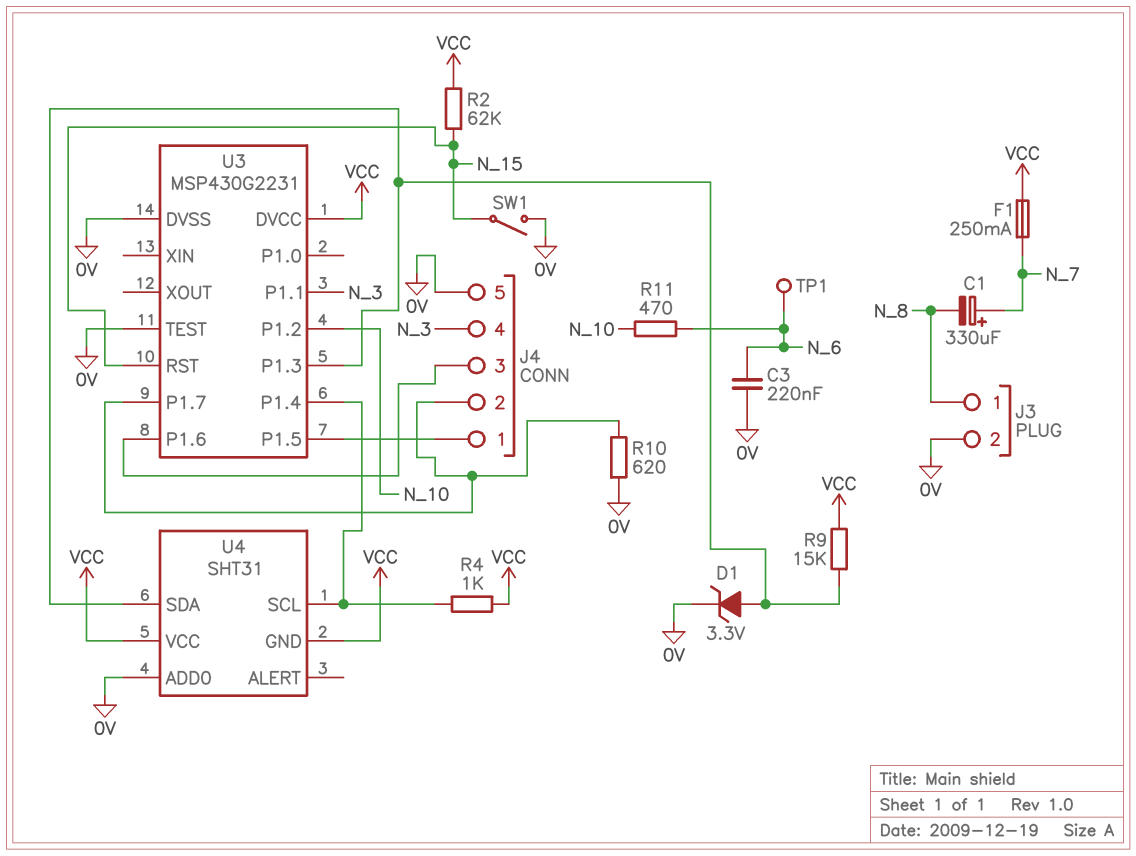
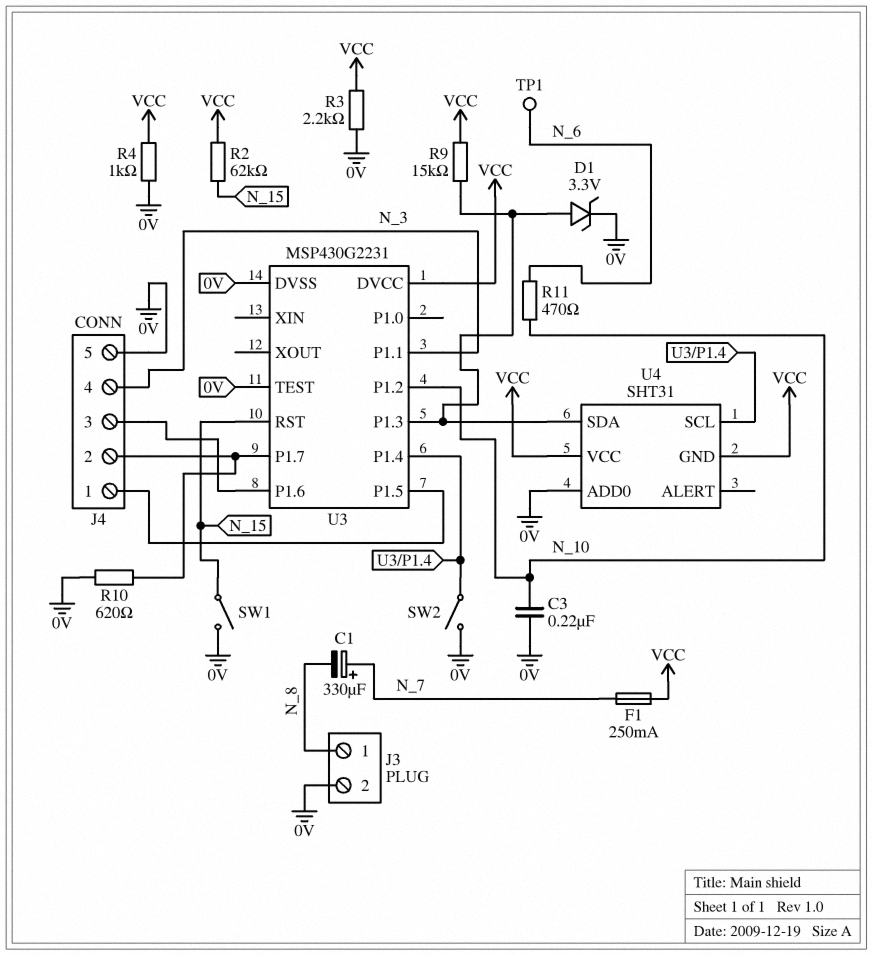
C3: 220nF (0V, N_6) -> 220nF (0V, N_10)
R3: none -> 2.2k (0V, VCC)
R4: 1k (U3/P1.4, VCC) -> 1k (0V, VCC)
SW2: none -> switch (0V, U3/P1.4)

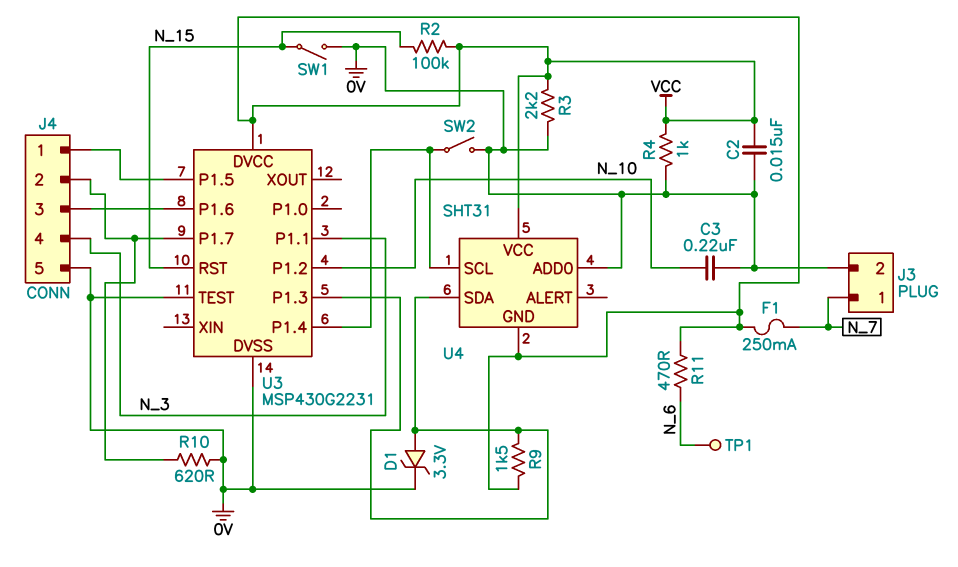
C1: 330uF (plus N_7, minus N_8) -> none
C2: none -> 15nF (0V, VCC)
J3 pin 1: N_8 -> N_7
R2: 62k (N_15, VCC) -> 100k (N_15, VCC)
R9: 15k (U3/P1.3, VCC) -> 1.5k (U3/P1.3, VCC)
R11: 470 (N_6, N_10) -> 470 (N_6, VCC)

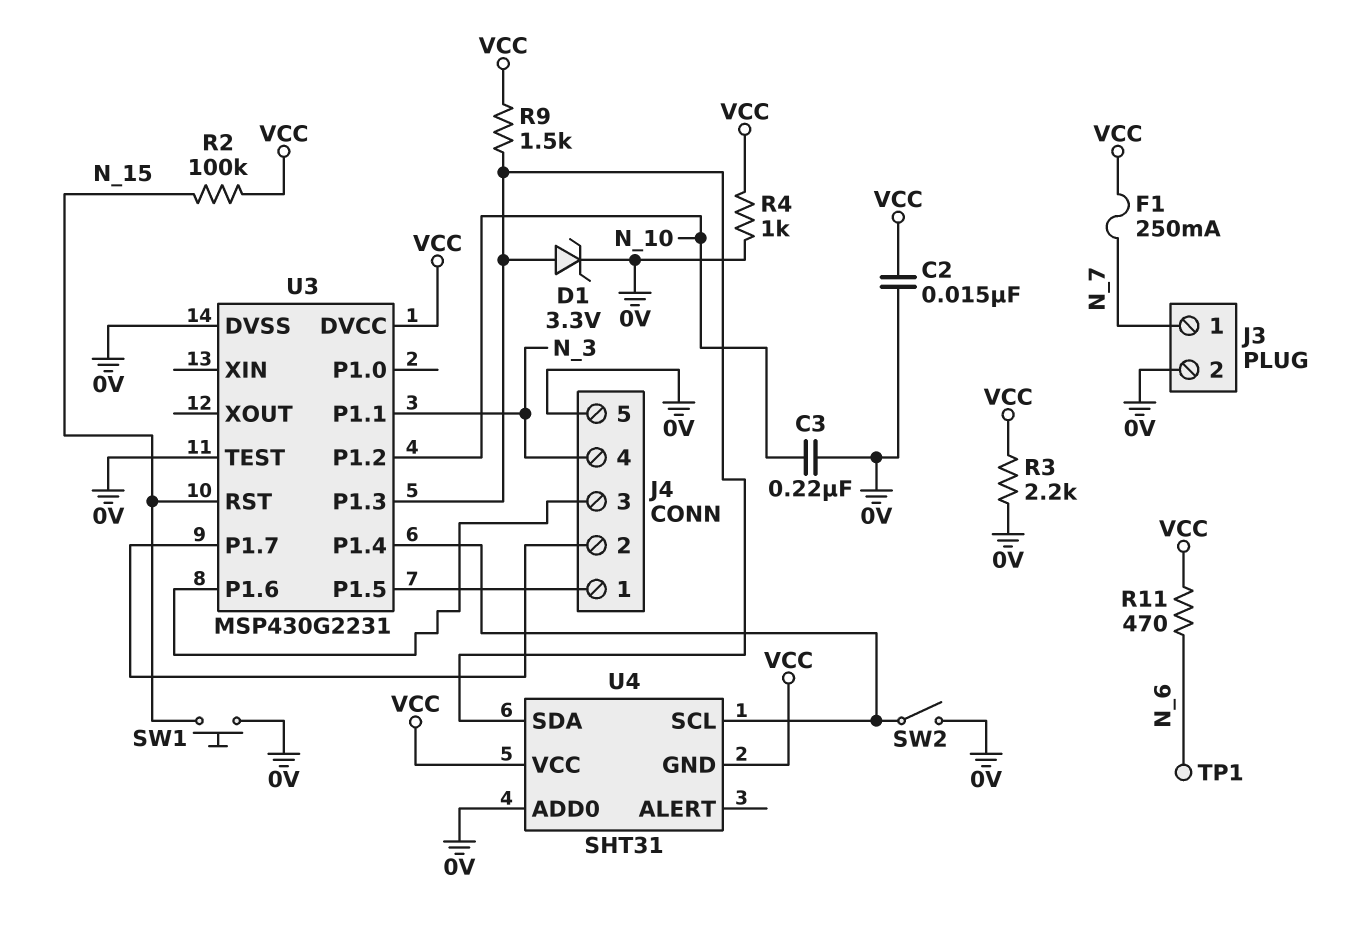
R10: 620 (0V, J4/2) -> none
SW1: switch (0V, N_15) -> button (0V, N_15)

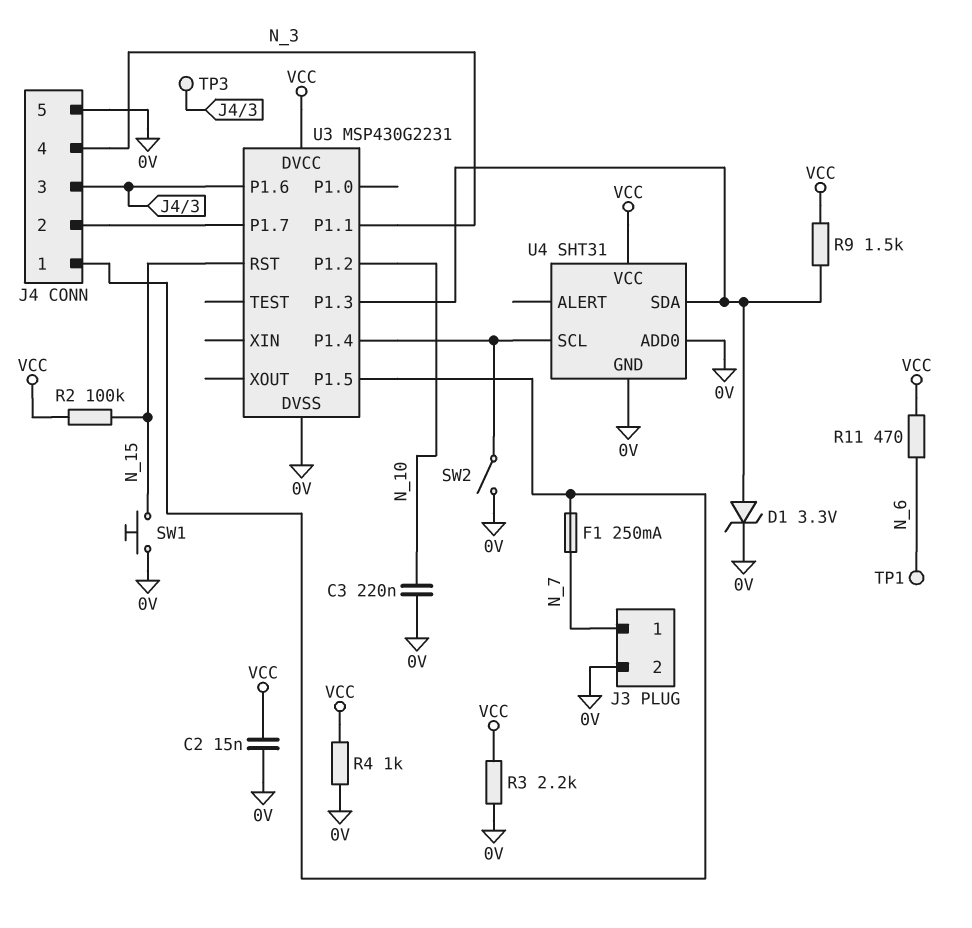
F1: 250mA (N_7, VCC) -> 250mA (J4/1, N_7)
TP3: none -> test point (J4/3)
U3 pin TEST: 0V -> none
U4 pin GND: VCC -> 0V

